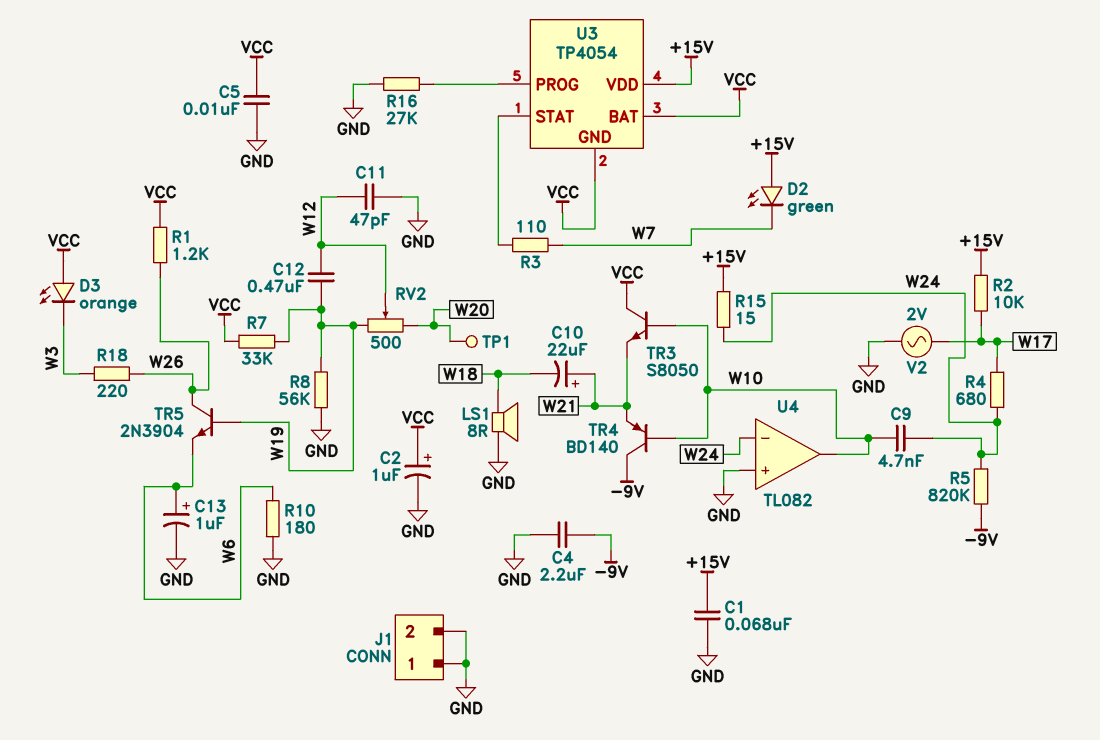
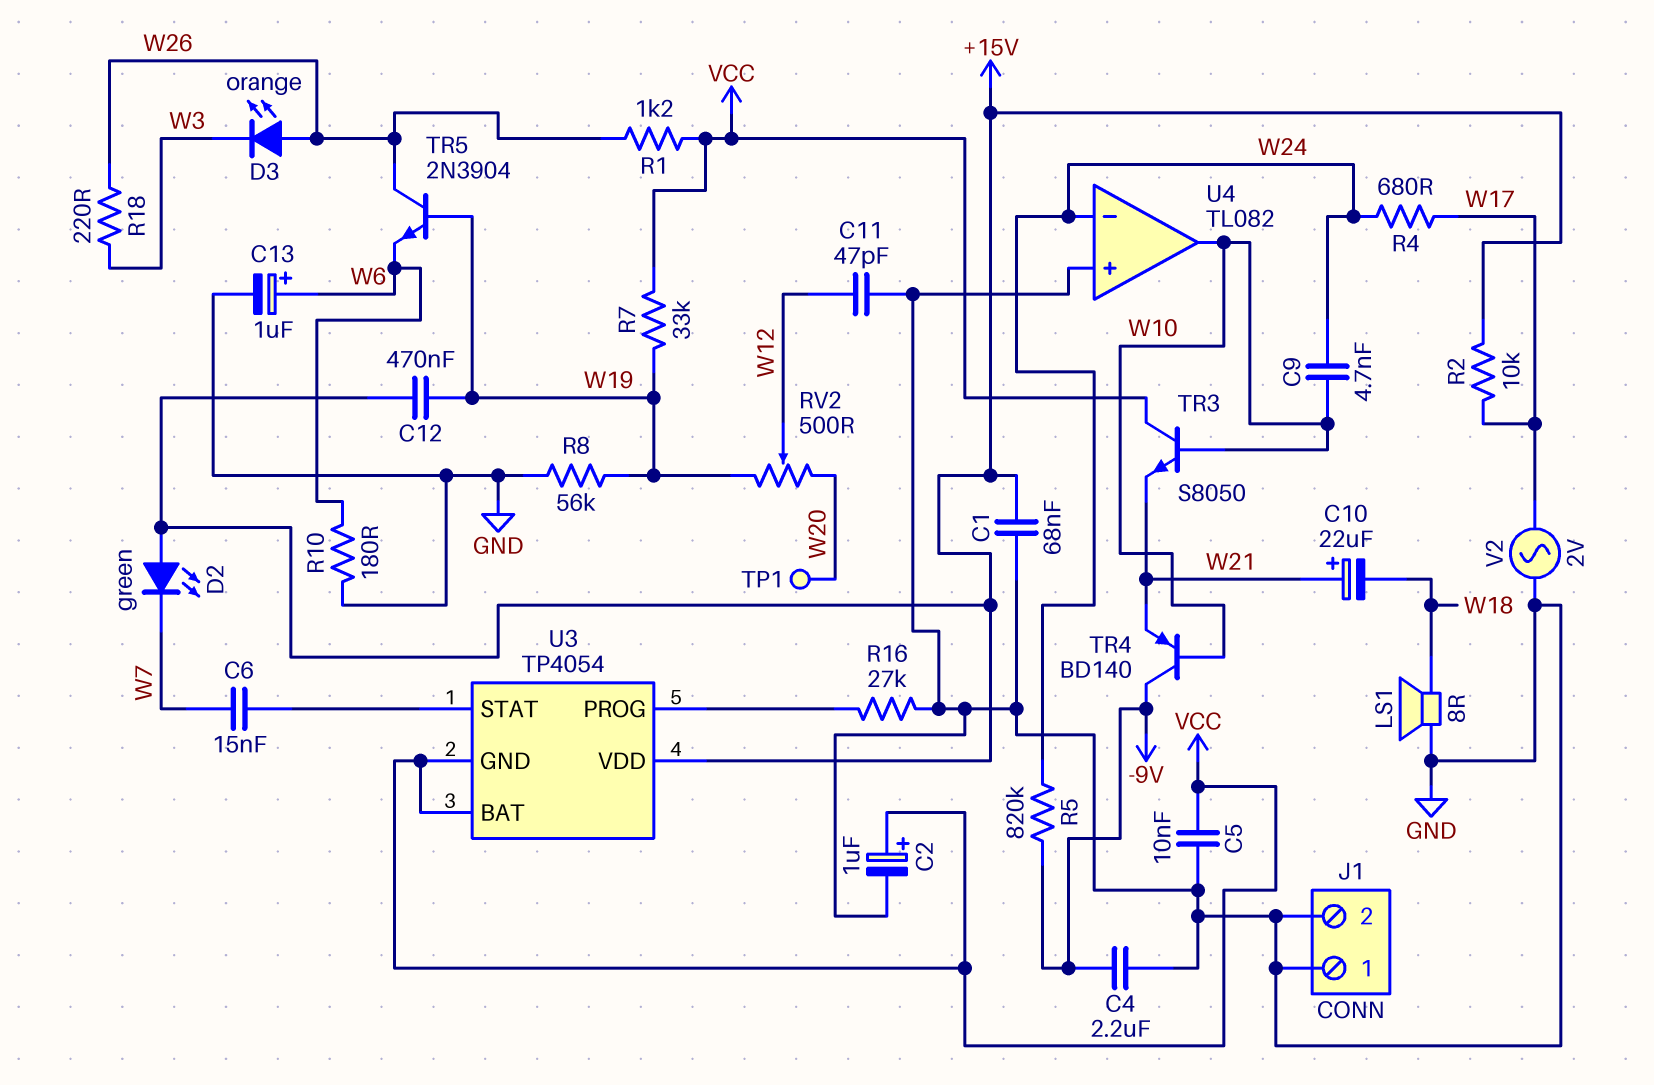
C6: none -> 15nF (U3/STAT, W7)
C12: 470nF (W12, W19) -> 470nF (+15V, W19)
D3: LED orange (A VCC, K W3) -> LED orange (A W26, K W3)
R3: 110 (U3/STAT, W7) -> none
R15: 15 (+15V, W24) -> none

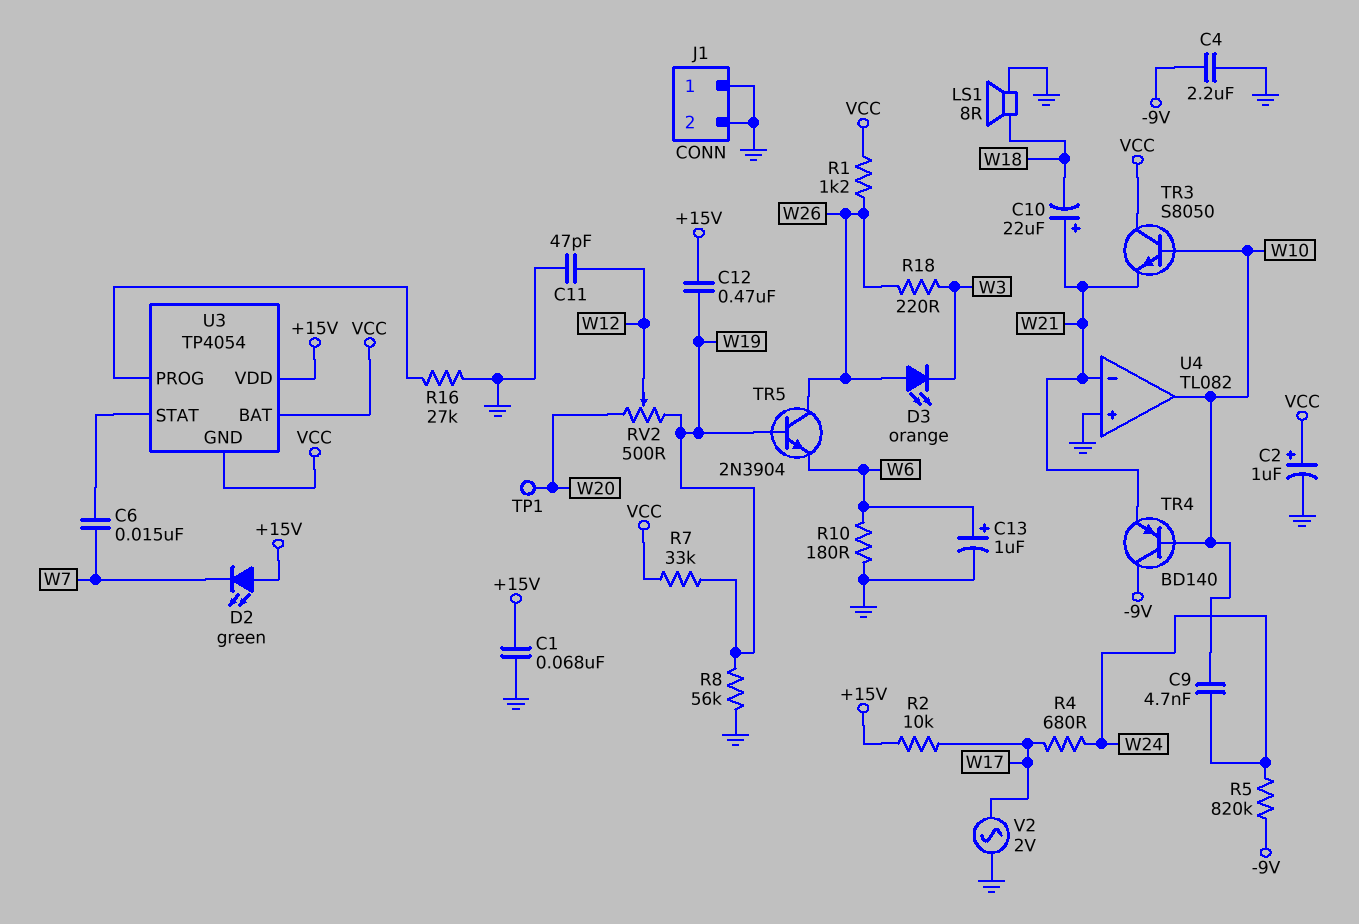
C5: 10nF (GND, VCC) -> none
U4 pin in-: W24 -> W21

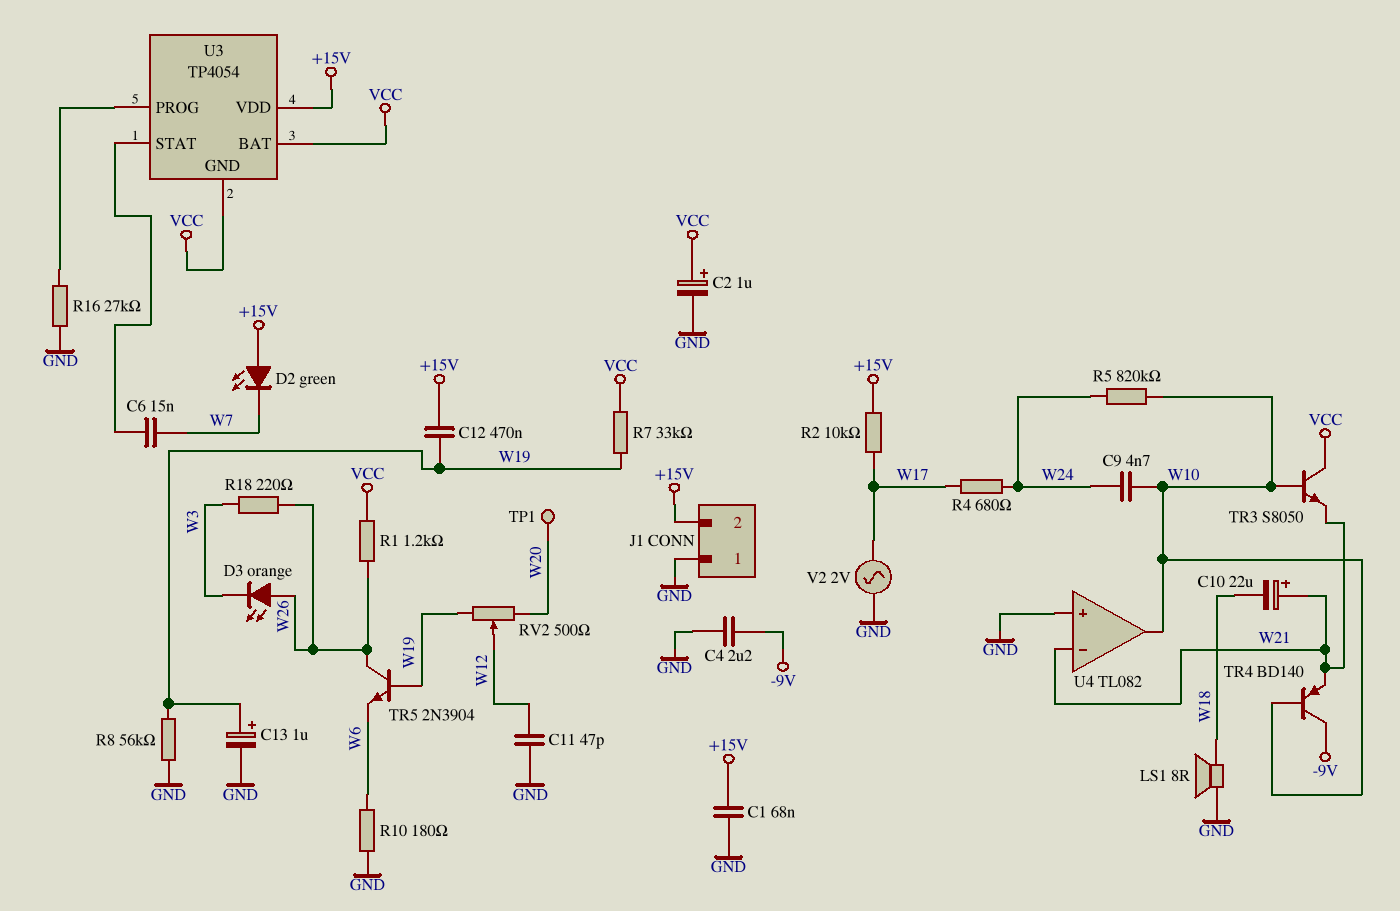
C13: 1uF (plus W6, minus GND) -> 1uF (plus W19, minus GND)
J1 pin 2: GND -> +15V
R5: 820k (-9V, W24) -> 820k (W10, W24)

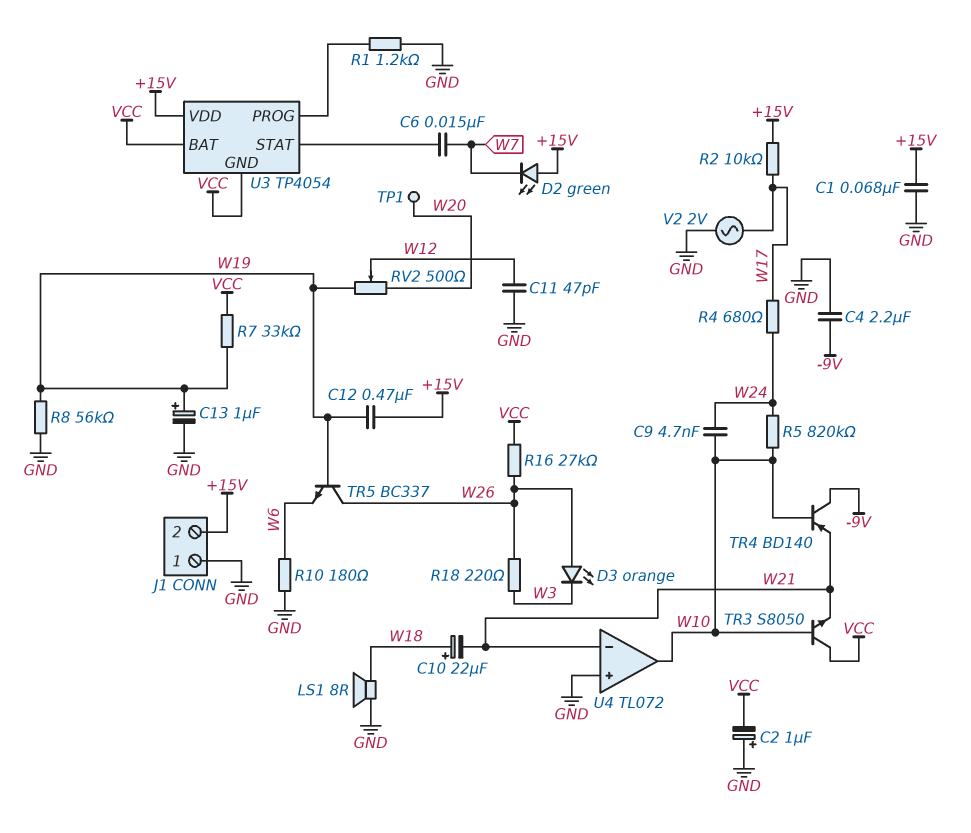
C2: 1uF (plus VCC, minus GND) -> 1uF (plus GND, minus VCC)
C10: 22uF (plus W21, minus W18) -> 22uF (plus W18, minus W21)
R1: 1.2k (VCC, W26) -> 1.2k (GND, U3/PROG)
R16: 27k (GND, U3/PROG) -> 27k (VCC, W26)
TR5: NPN 2N3904 (B W19, C W26, E W6) -> NPN BC337 (B W19, C W26, E W6)
U4: TL082 -> TL072

